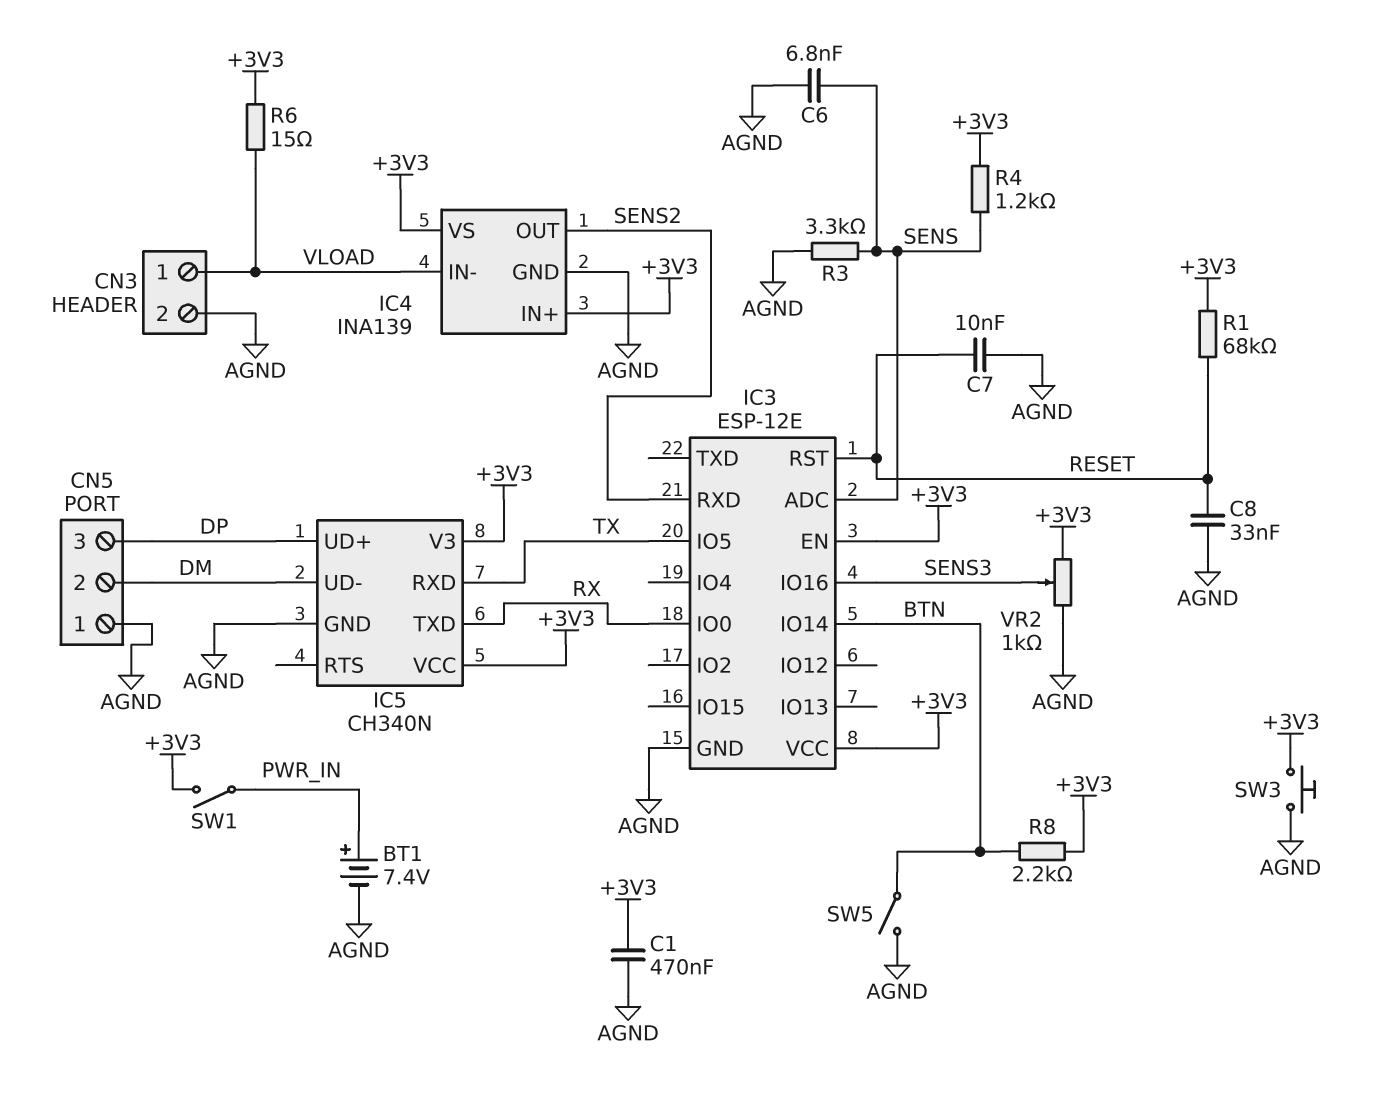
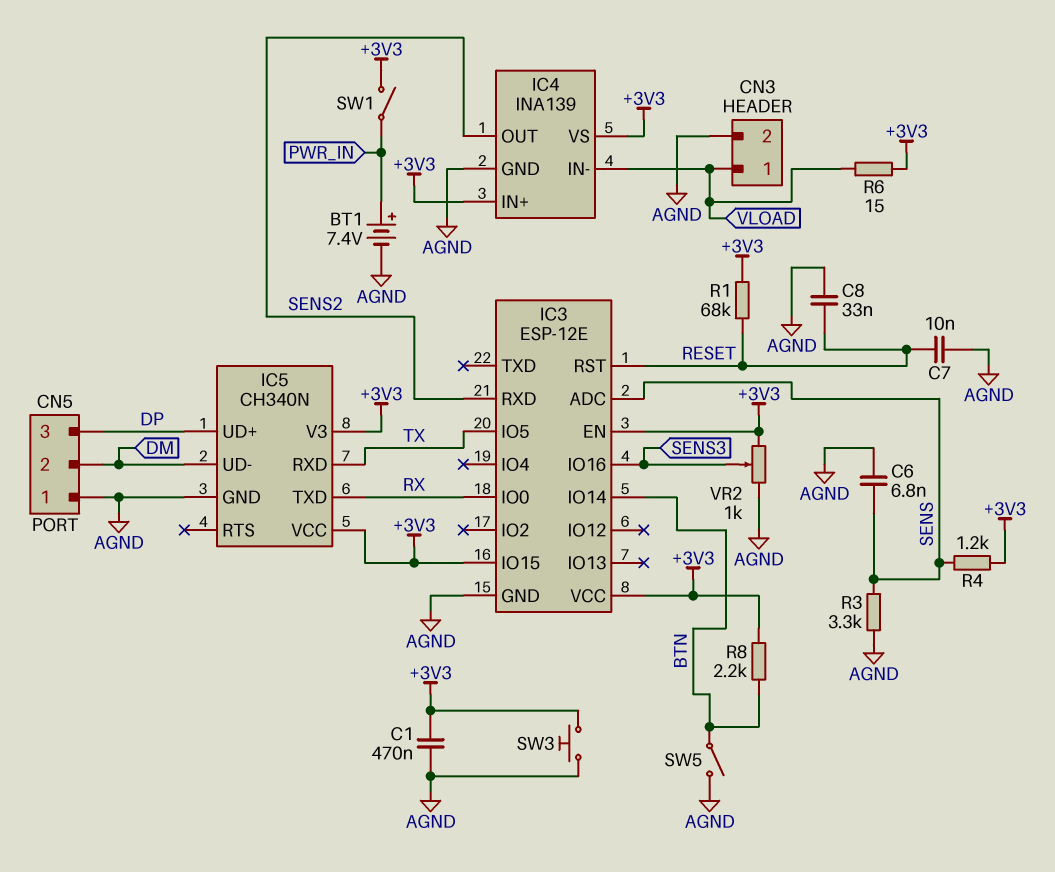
IC3 pin IO15: none -> +3V3

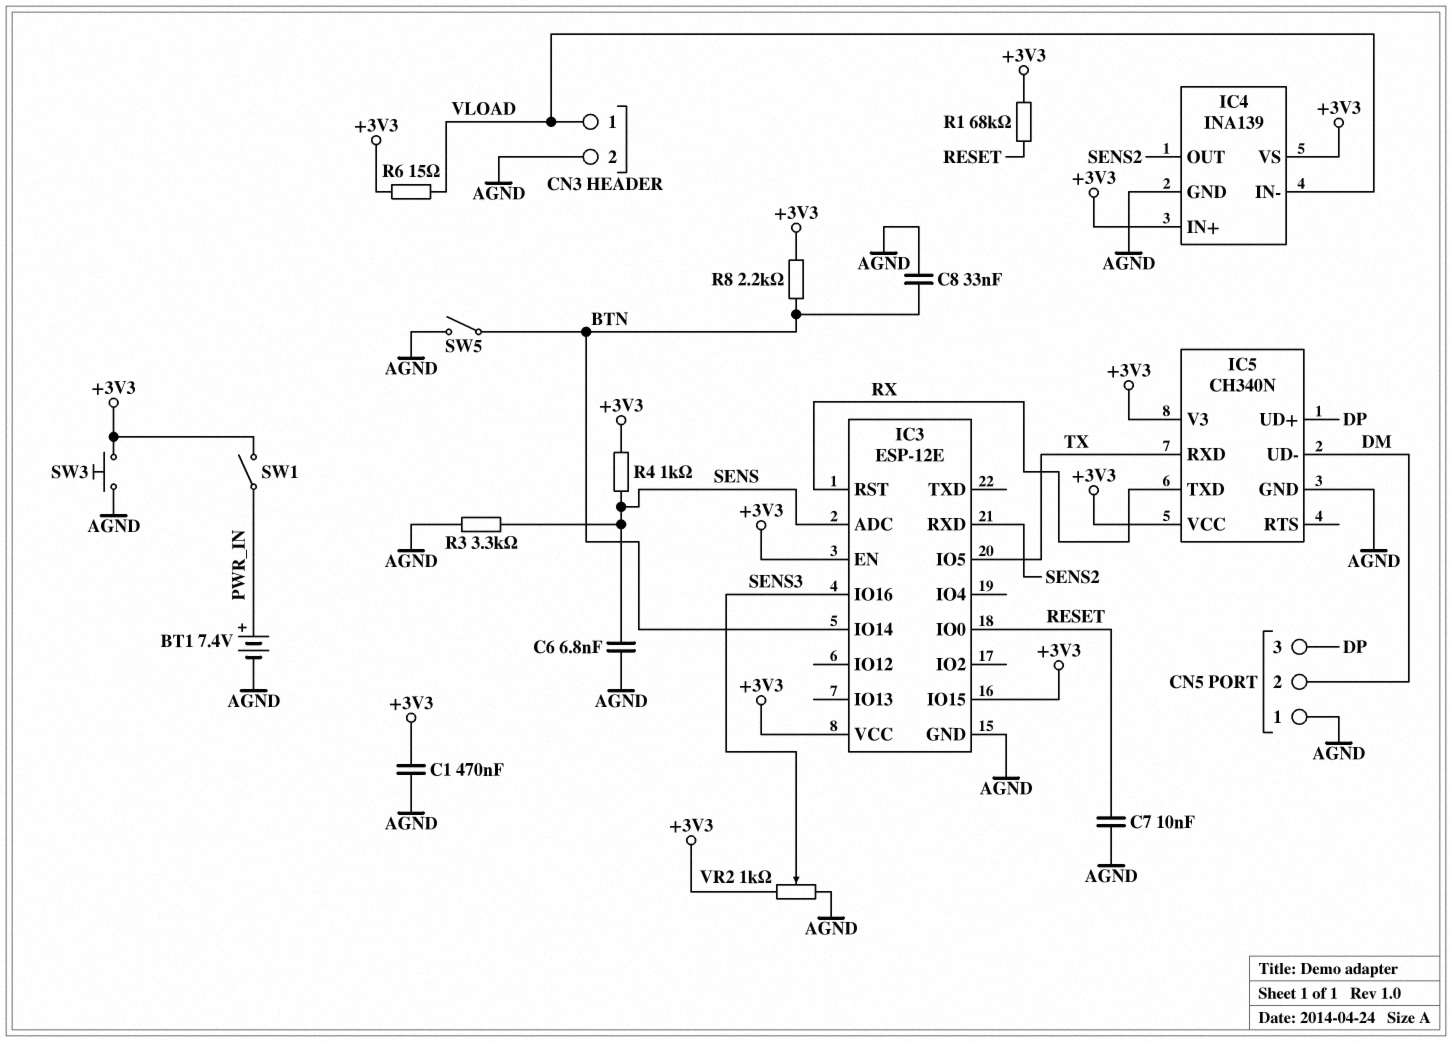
C8: 33nF (AGND, RESET) -> 33nF (AGND, BTN)
IC3 pin IO0: RX -> RESET
IC3 pin RST: RESET -> RX
R4: 1.2k (+3V3, SENS) -> 1k (+3V3, SENS)

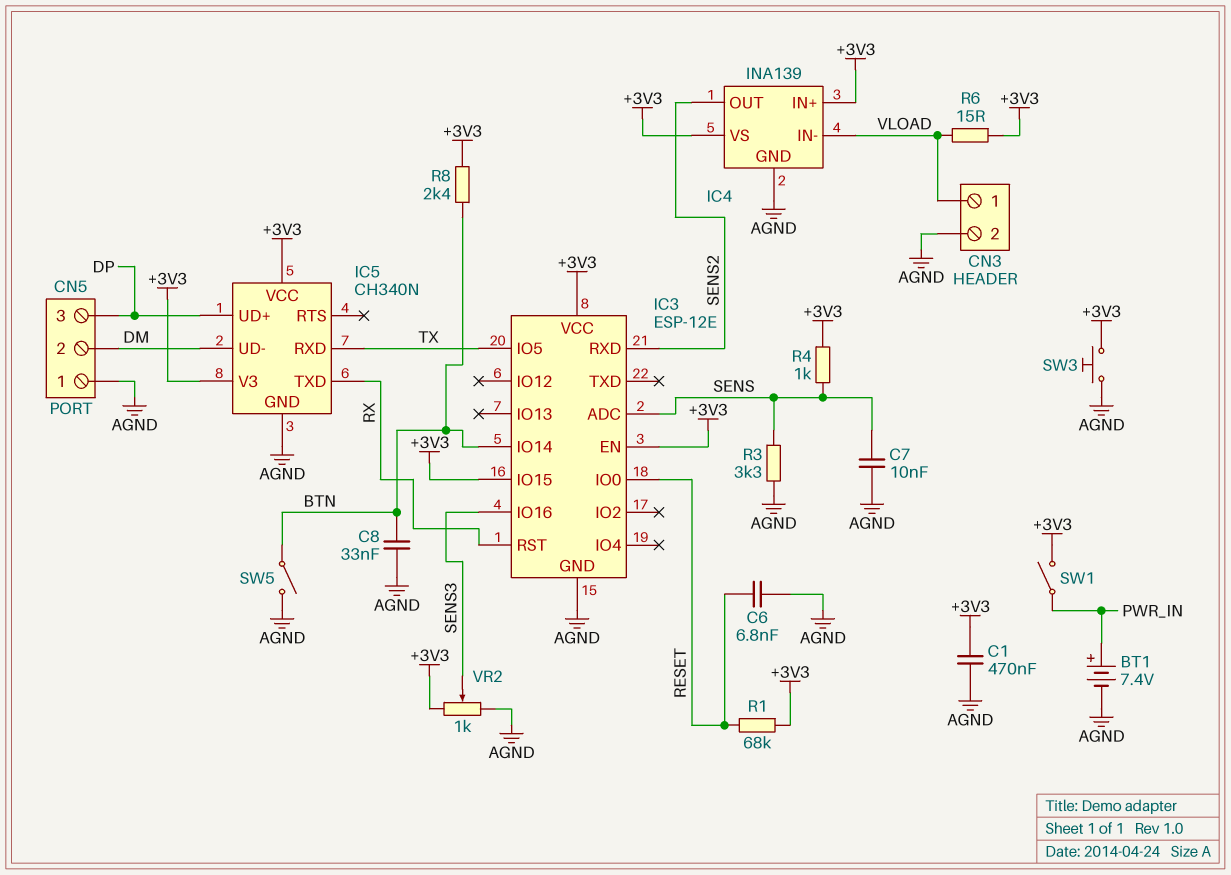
C6: 6.8nF (AGND, SENS) -> 6.8nF (AGND, RESET)
C7: 10nF (AGND, RESET) -> 10nF (AGND, SENS)
R8: 2.2k (+3V3, BTN) -> 2.4k (+3V3, BTN)

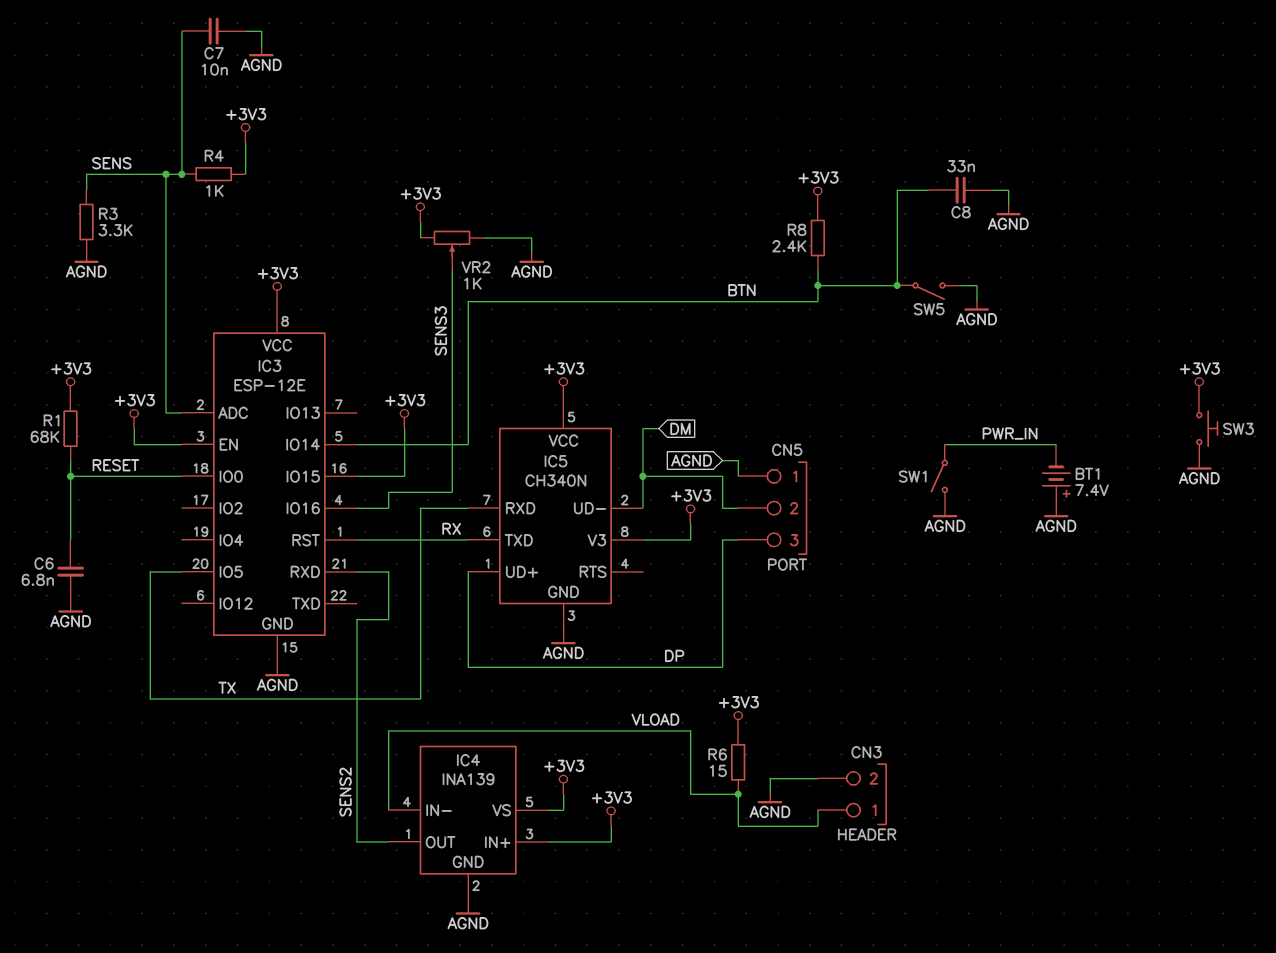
BT1: 7.4V (plus PWR_IN, minus AGND) -> 7.4V (plus AGND, minus PWR_IN)
C1: 470nF (+3V3, AGND) -> none
SW1: switch (+3V3, PWR_IN) -> switch (AGND, PWR_IN)

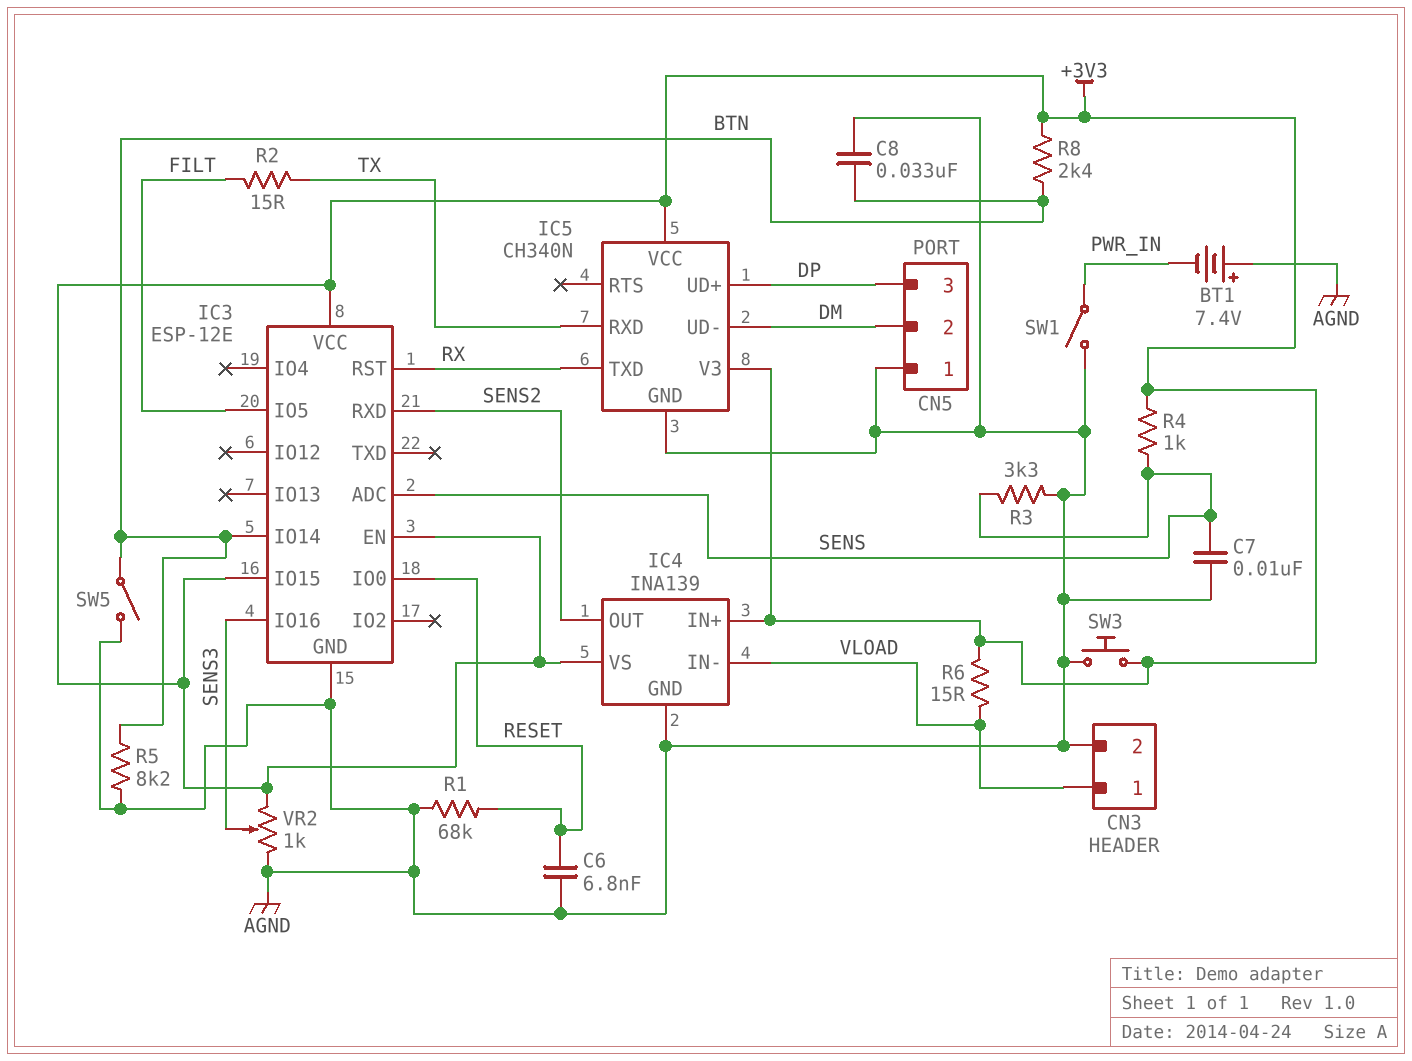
IC3 pin IO5: TX -> FILT
R1: 68k (+3V3, RESET) -> 68k (AGND, RESET)
R2: none -> 15 (FILT, TX)
R5: none -> 8.2k (AGND, BTN)

